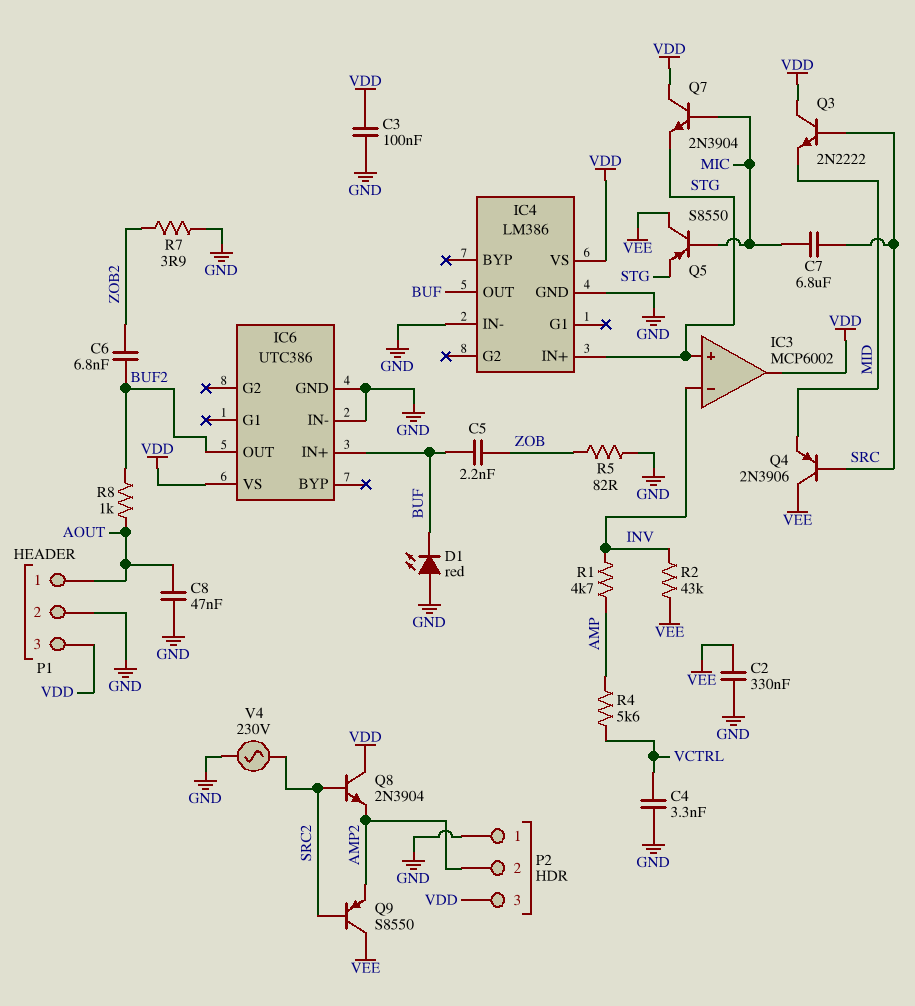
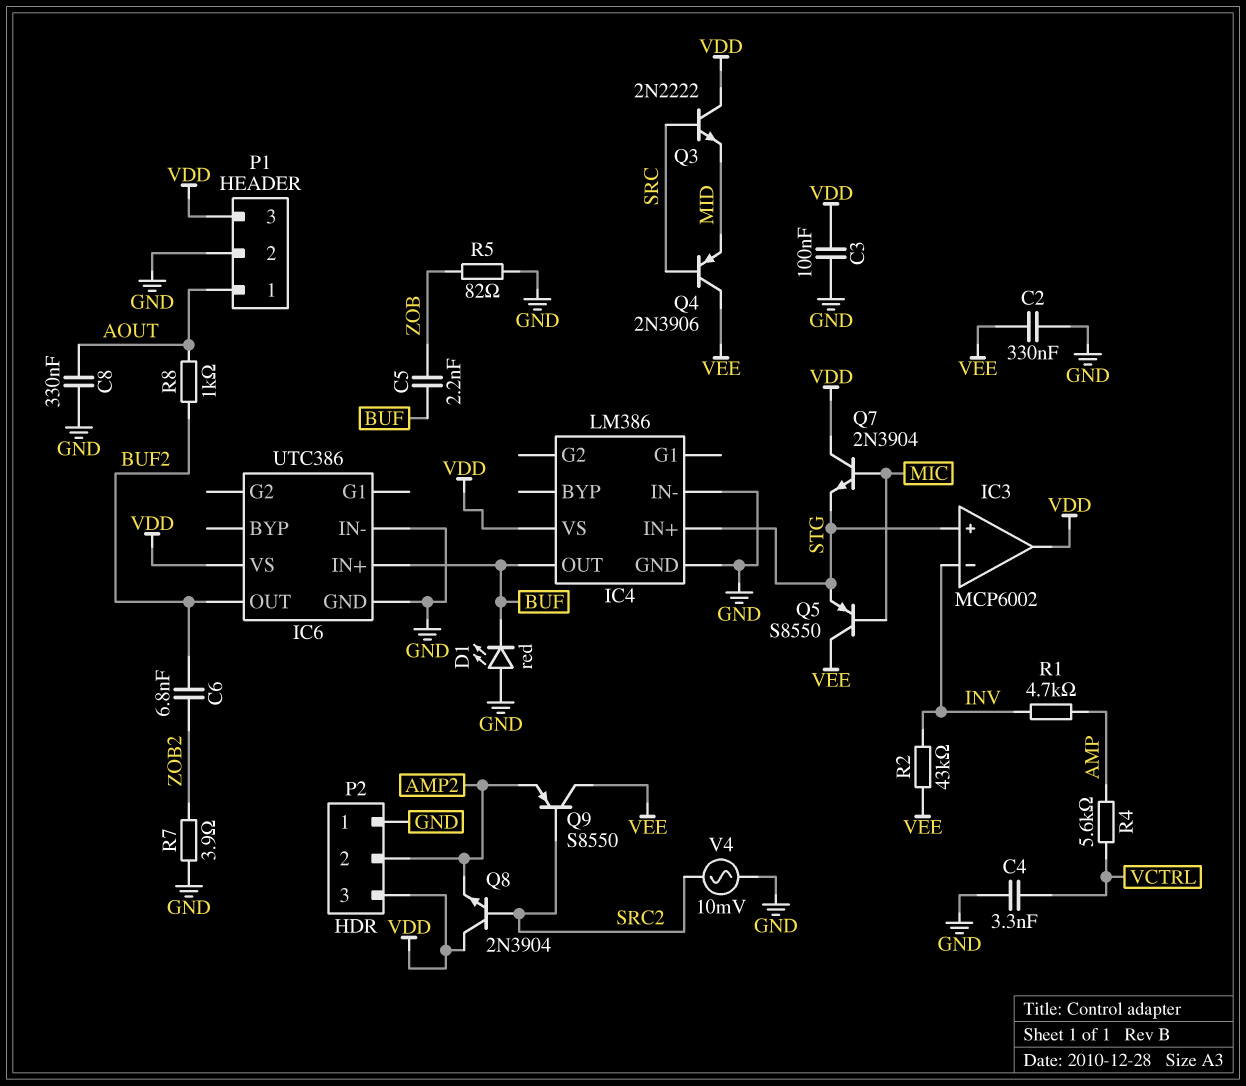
C7: 6.8uF (MIC, SRC) -> none
C8: 47nF (AOUT, GND) -> 330nF (AOUT, GND)
V4: AC 230V (GND, SRC2) -> AC 10mV (GND, SRC2)

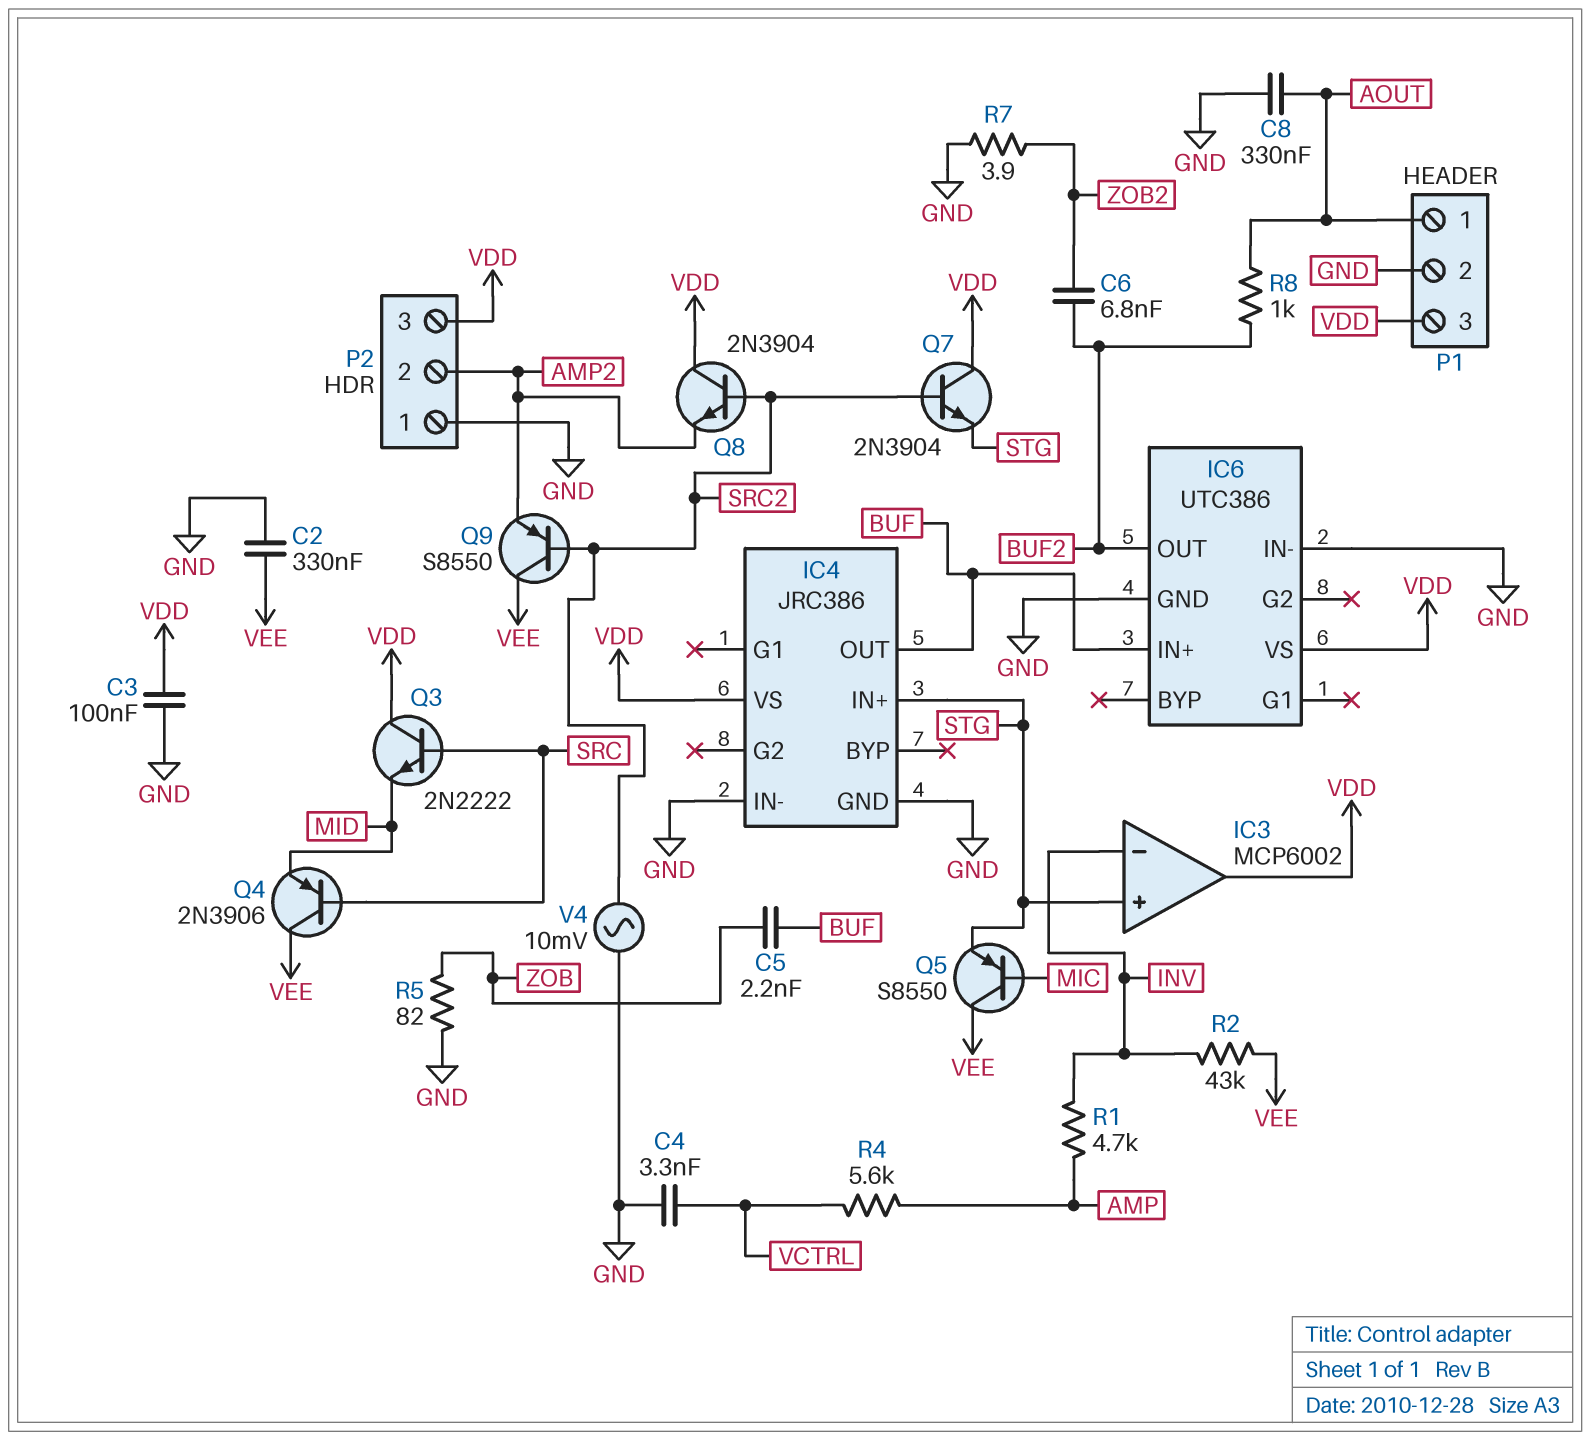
D1: LED red (A GND, K BUF) -> none
IC4: LM386 -> JRC386
Q7: NPN 2N3904 (B MIC, C VDD, E STG) -> NPN 2N3904 (B SRC2, C VDD, E STG)

